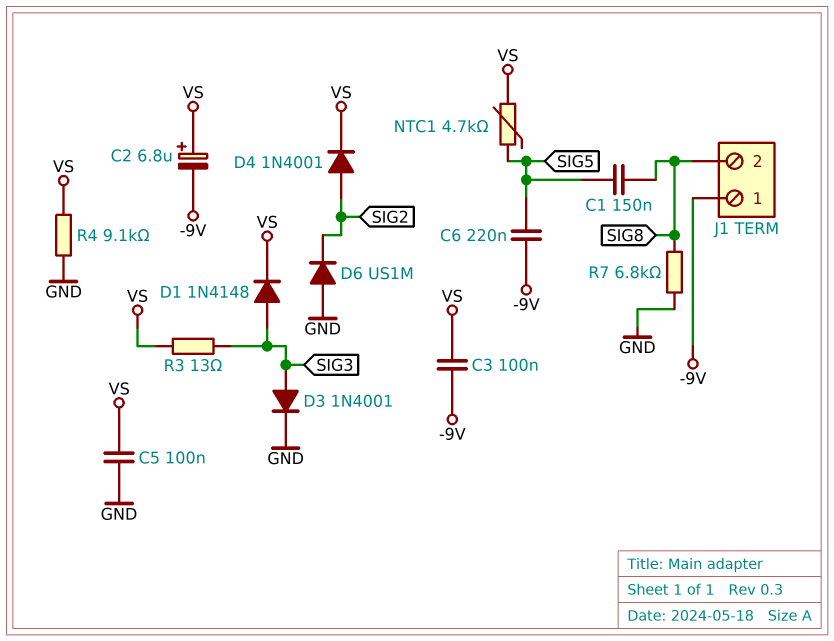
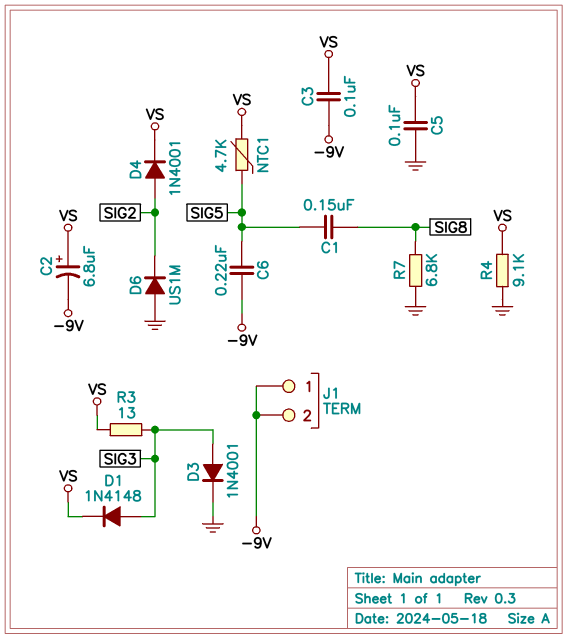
J1 pin 2: SIG8 -> -9V

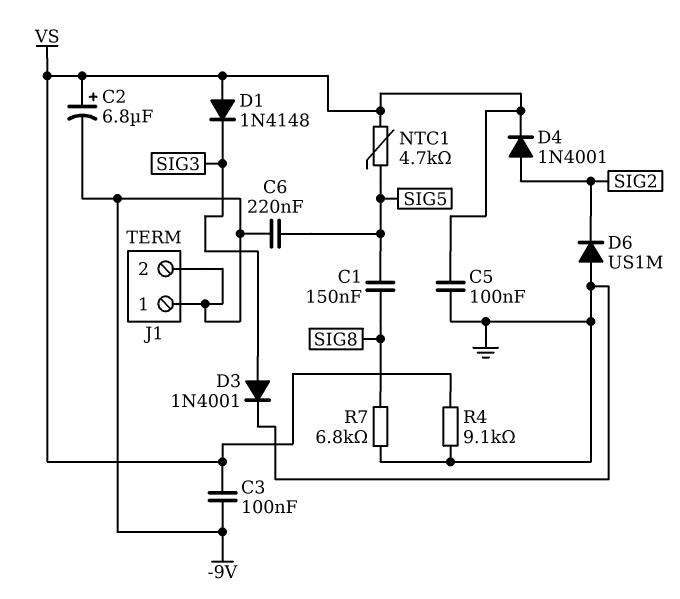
D1: diode 1N4148 (A SIG3, K VS) -> diode 1N4148 (A VS, K SIG3)
R3: 13 (SIG3, VS) -> none

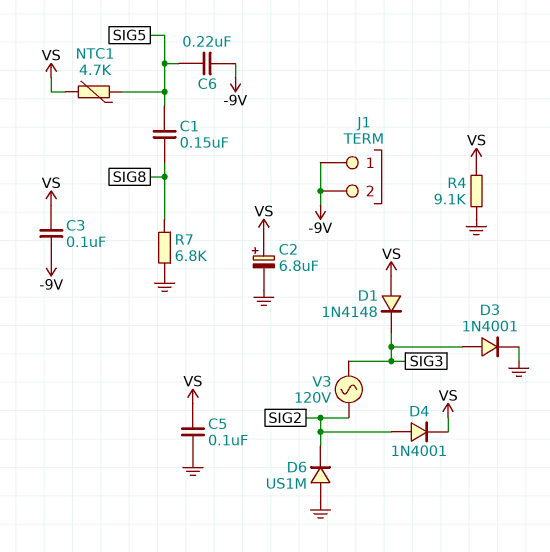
C2: 6.8uF (plus VS, minus -9V) -> 6.8uF (plus VS, minus GND)
V3: none -> AC 120V (SIG2, SIG3)

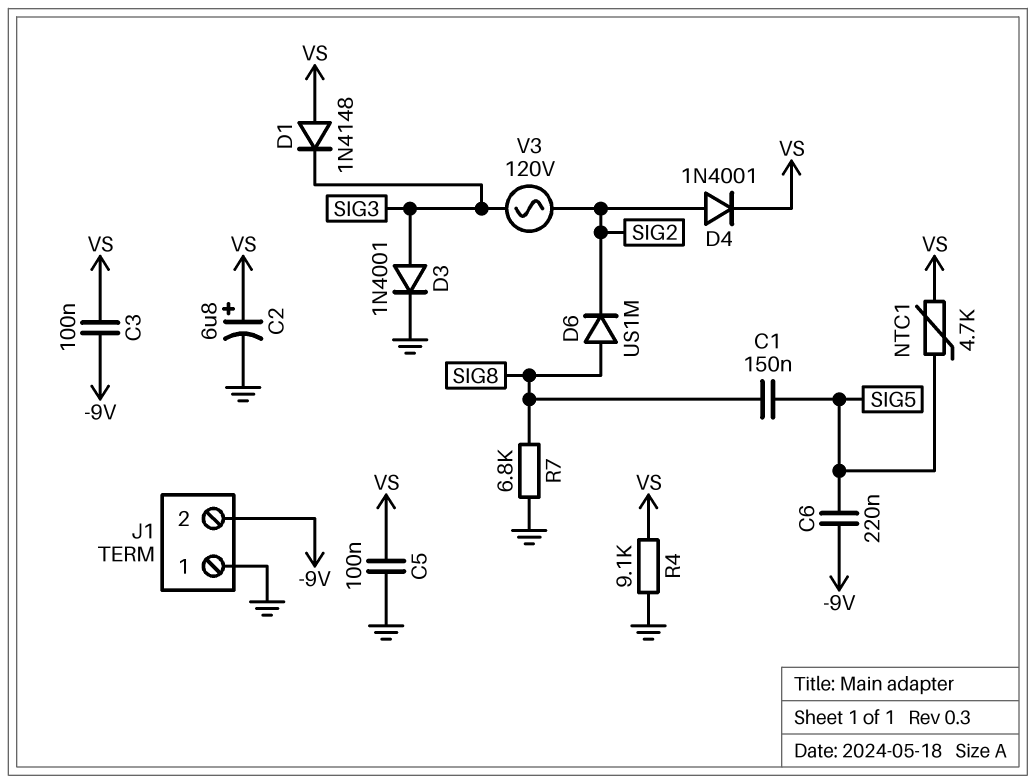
D6: diode US1M (A GND, K SIG2) -> diode US1M (A SIG8, K SIG2)
J1 pin 1: -9V -> GND

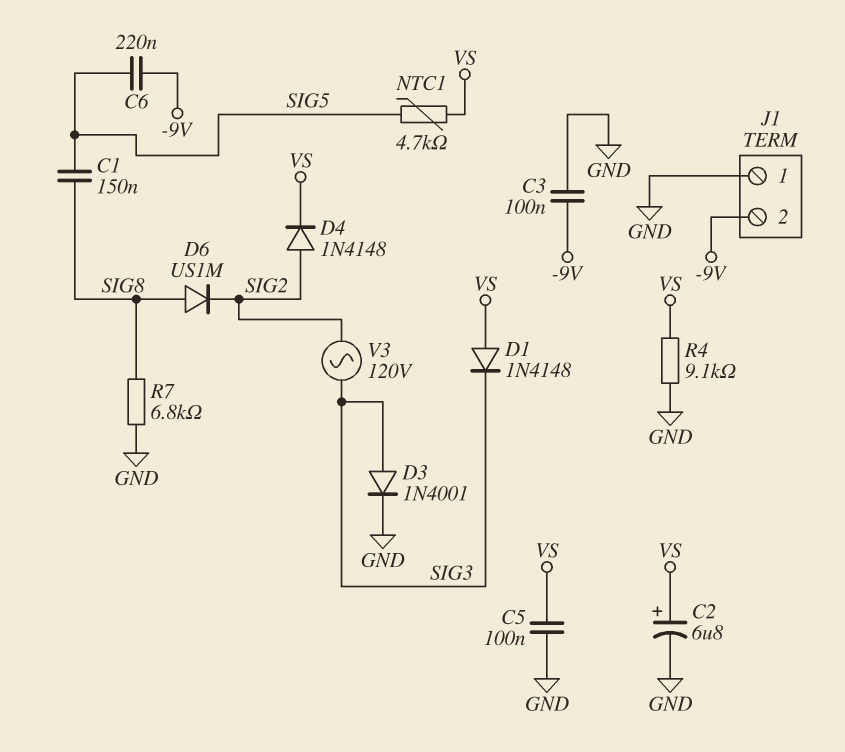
C3: 100nF (-9V, VS) -> 100nF (-9V, GND)
D4: diode 1N4001 (A SIG2, K VS) -> diode 1N4148 (A SIG2, K VS)

